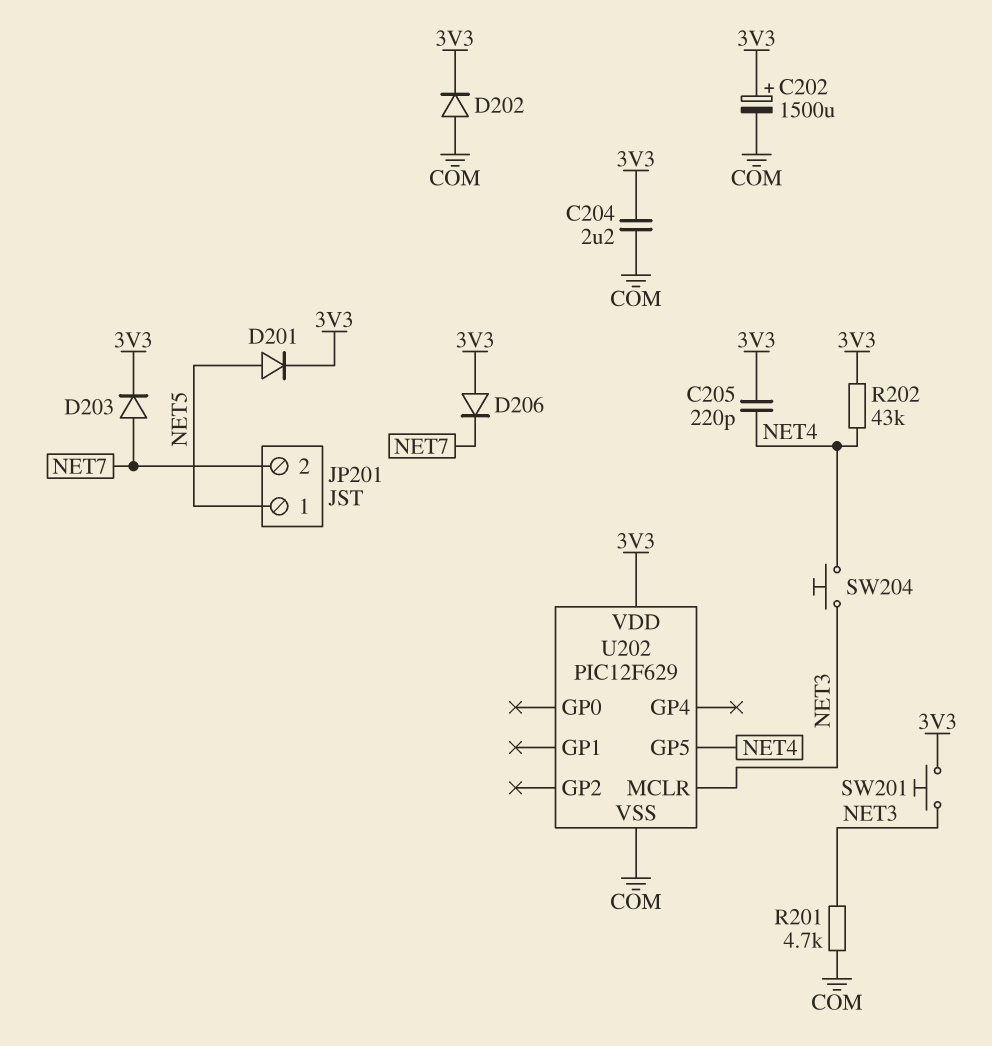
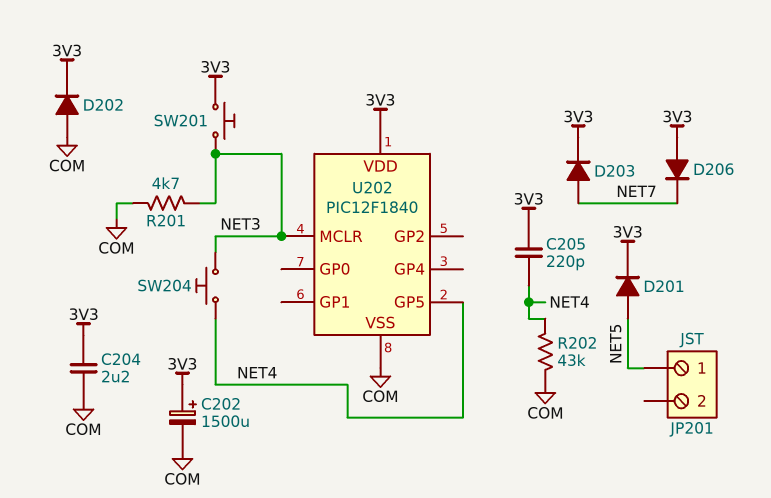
JP201 pin 2: NET7 -> none
R202: 43k (3V3, NET4) -> 43k (COM, NET4)
U202: PIC12F629 -> PIC12F1840

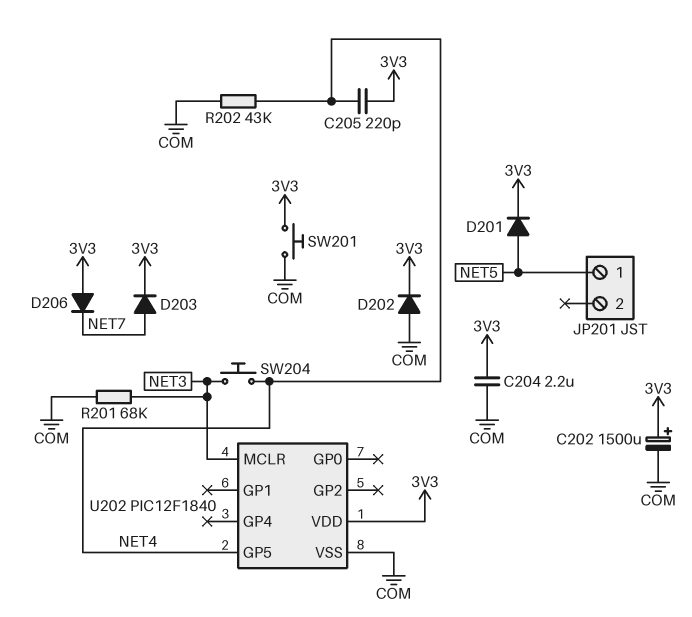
R201: 4.7k (COM, NET3) -> 68k (COM, NET3)
SW201: button (3V3, NET3) -> button (3V3, COM)

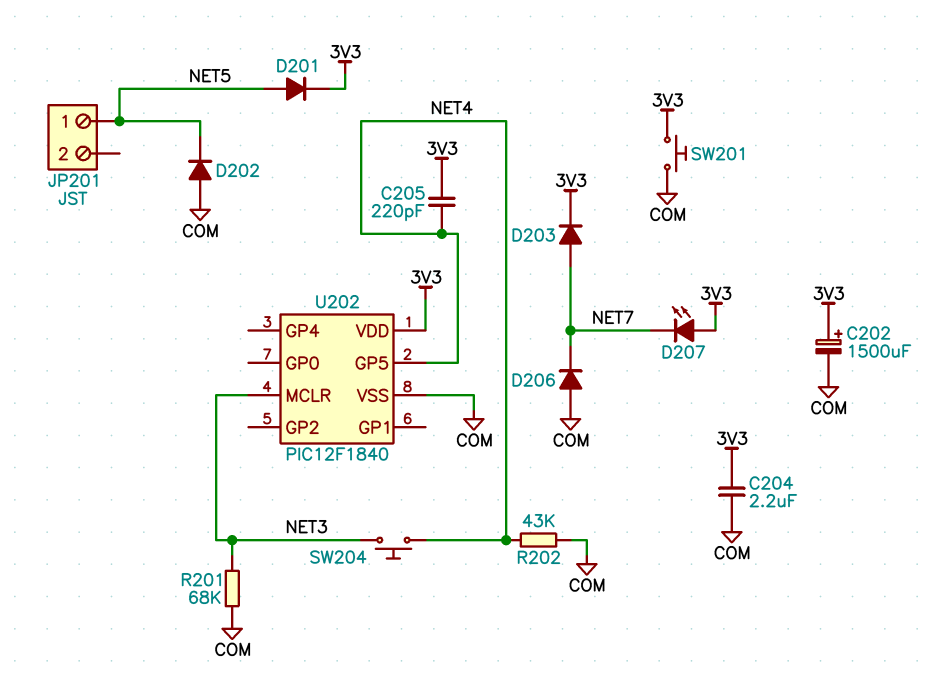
D202: diode (A COM, K 3V3) -> diode (A COM, K NET5)
D206: diode (A 3V3, K NET7) -> diode (A COM, K NET7)
D207: none -> LED (A 3V3, K NET7)

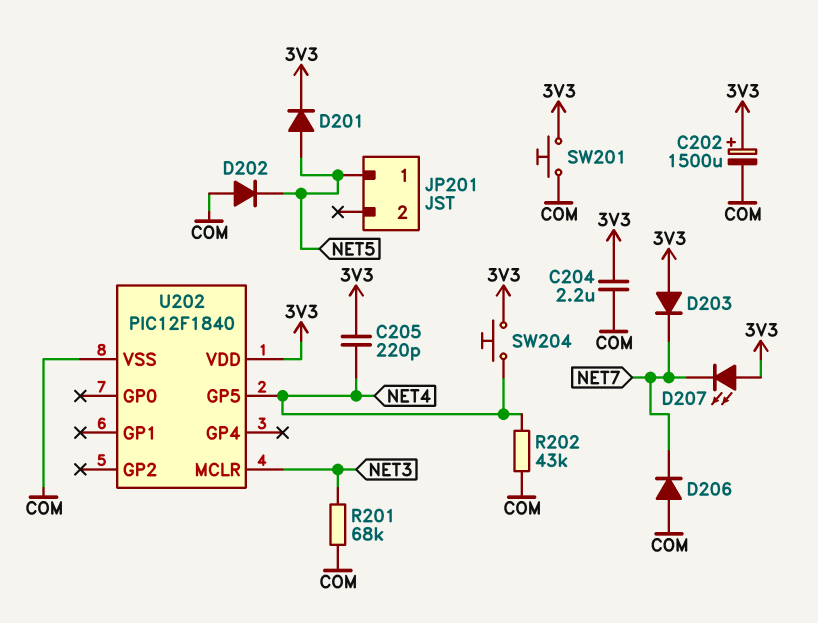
D203: diode (A NET7, K 3V3) -> diode (A 3V3, K NET7)
SW204: button (NET3, NET4) -> button (3V3, NET4)

